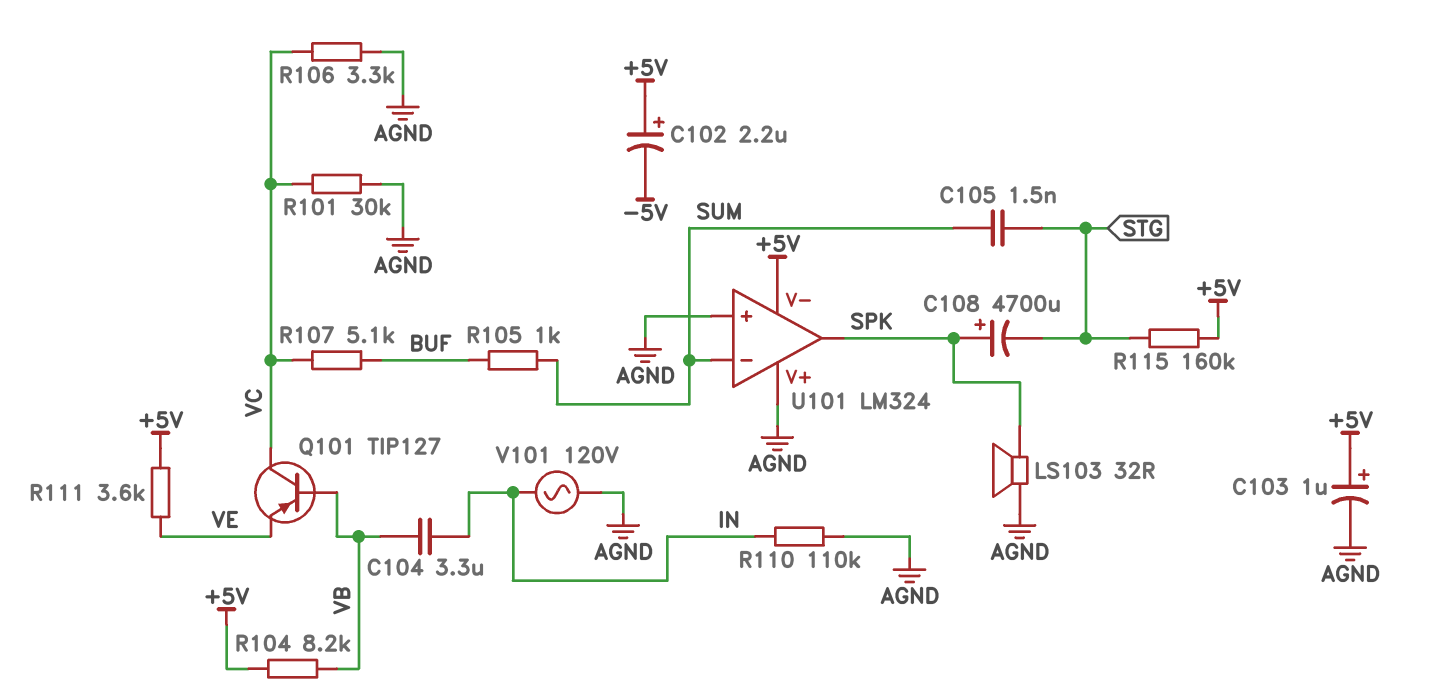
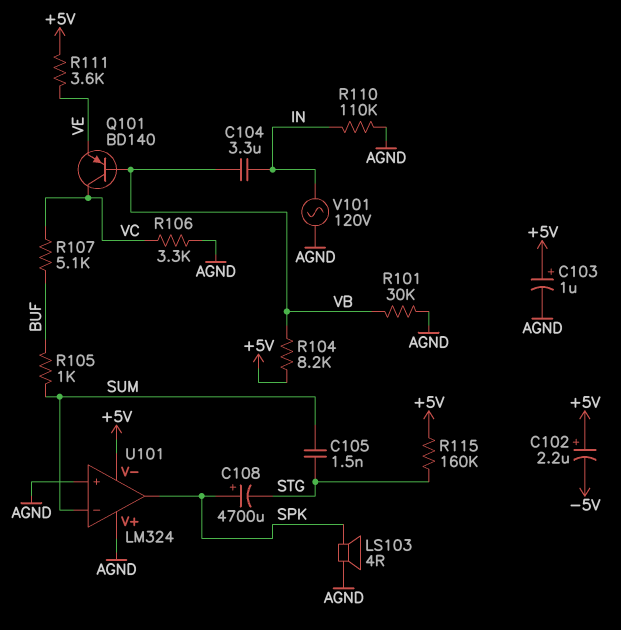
LS103: speaker 32R (AGND, SPK) -> speaker 4R (AGND, SPK)
Q101: PNP TIP127 (B VB, C VC, E VE) -> PNP BD140 (B VB, C VC, E VE)
R101: 30k (AGND, VC) -> 30k (AGND, VB)

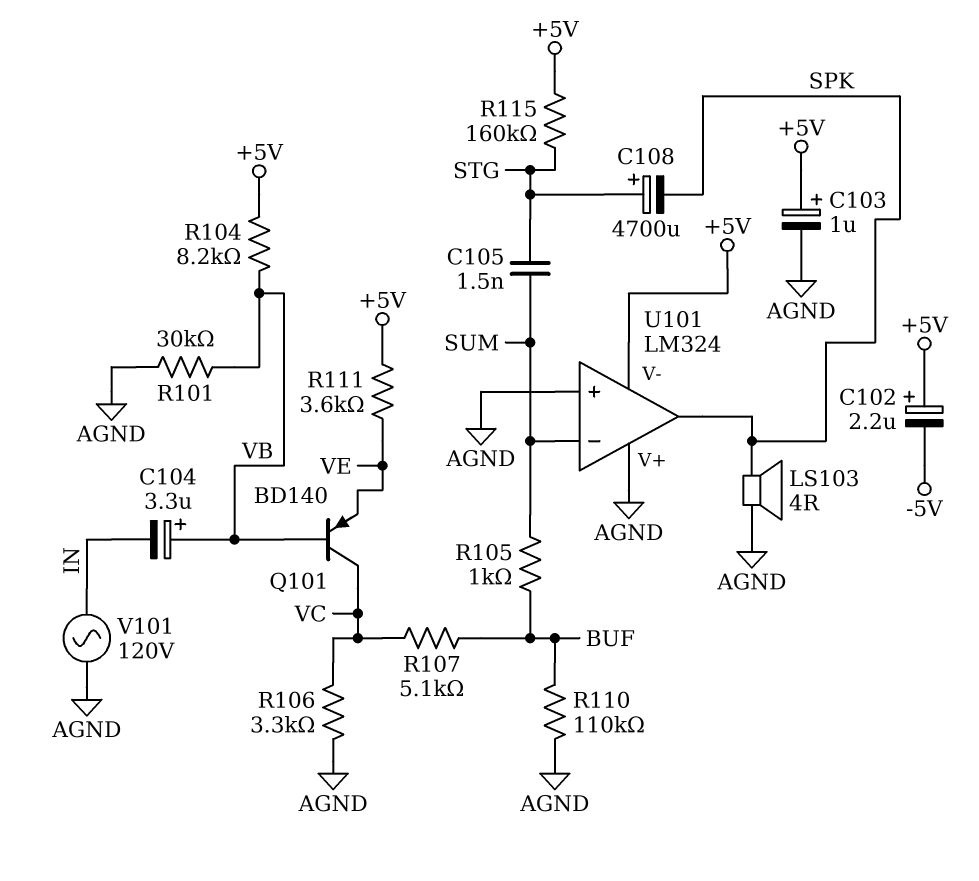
C104: 3.3uF (IN, VB) -> 3.3uF (plus VB, minus IN)
C108: 4700uF (plus SPK, minus STG) -> 4700uF (plus STG, minus SPK)
R110: 110k (AGND, IN) -> 110k (AGND, BUF)

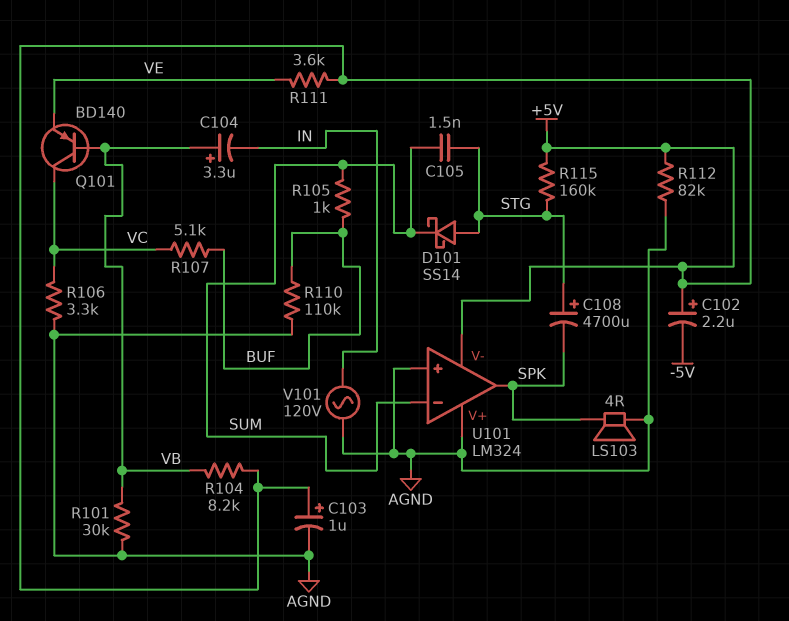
D101: none -> schottky SS14 (A STG, K SUM)
R112: none -> 82k (+5V, AGND)

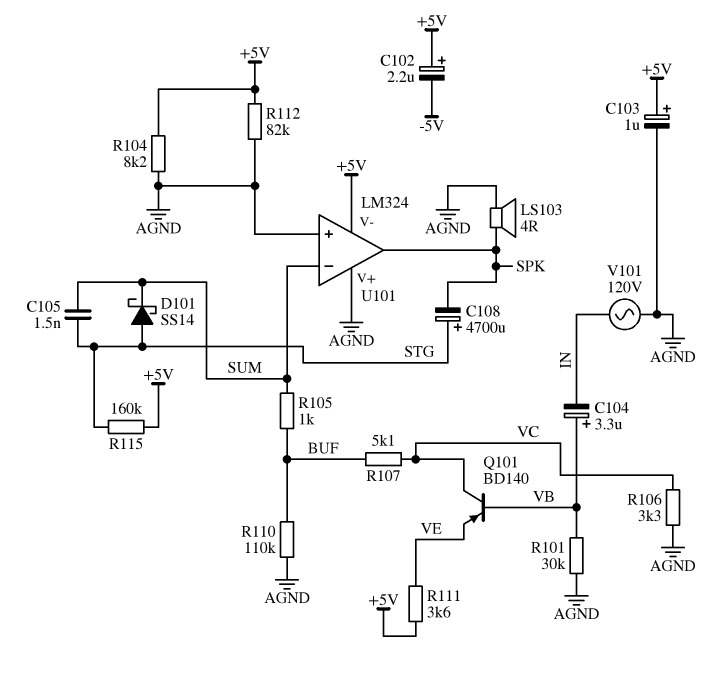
R104: 8.2k (+5V, VB) -> 8.2k (+5V, AGND)

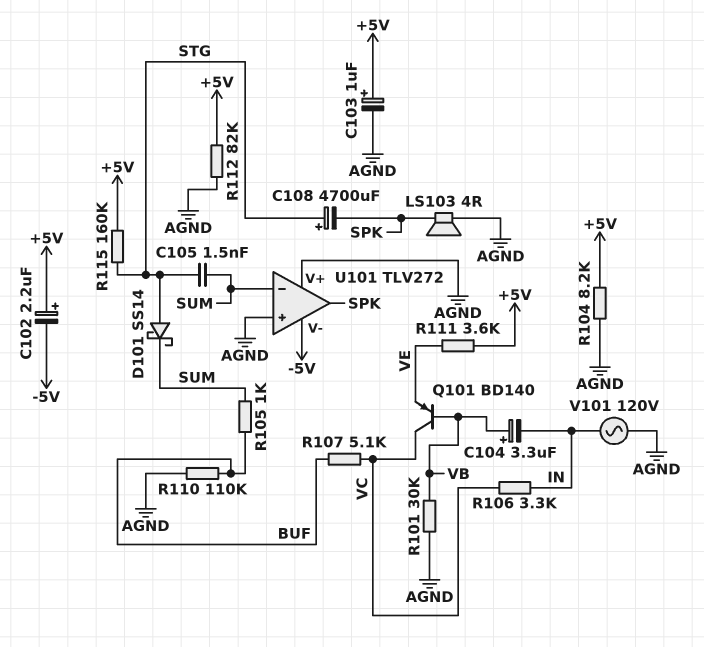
R106: 3.3k (AGND, VC) -> 3.3k (IN, VC)
U101: LM324 -> TLV272
U101 pin V-: +5V -> -5V

